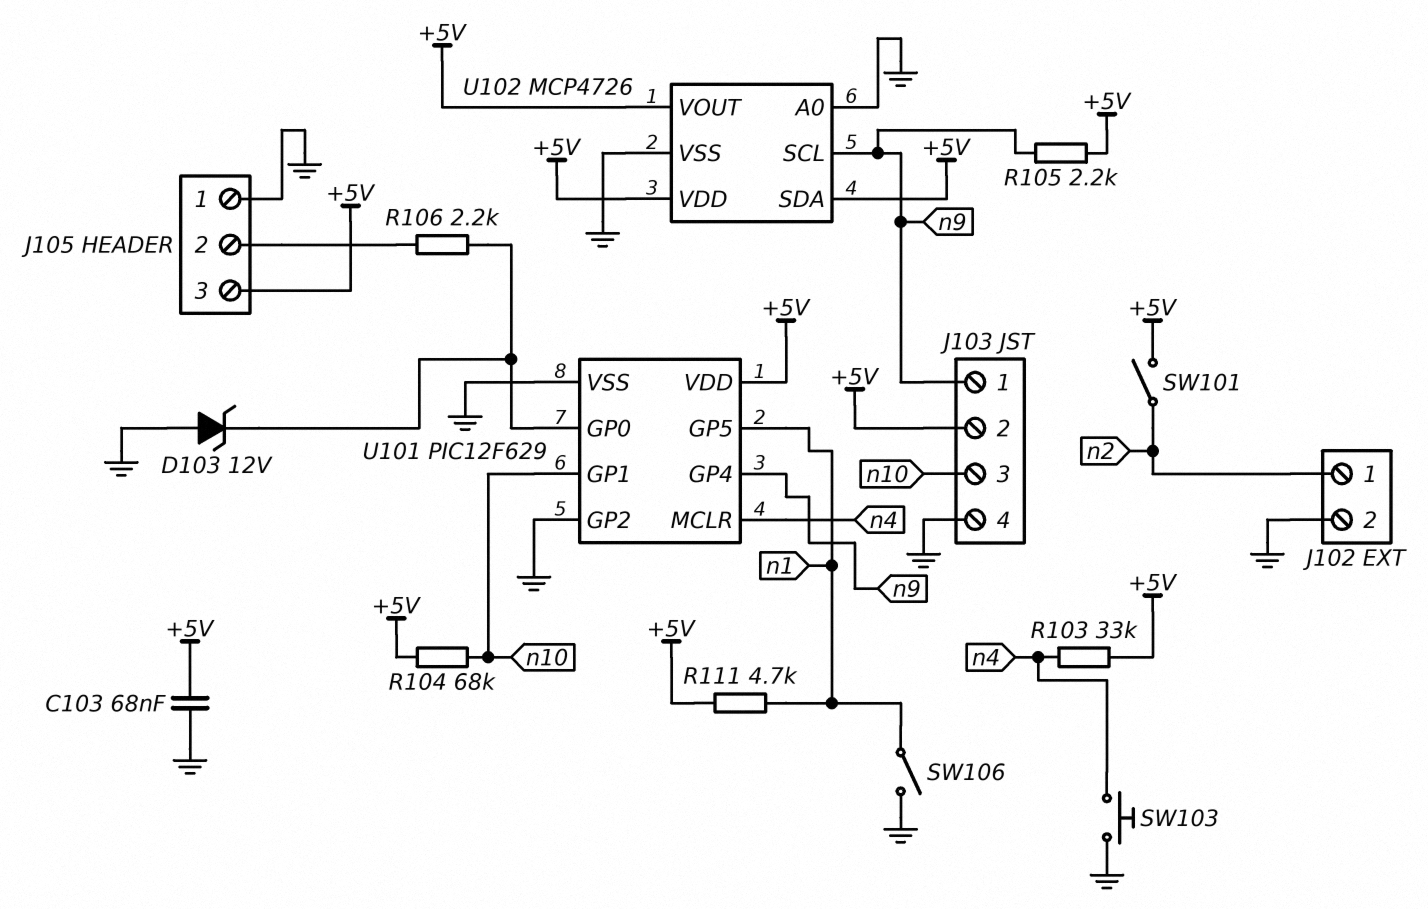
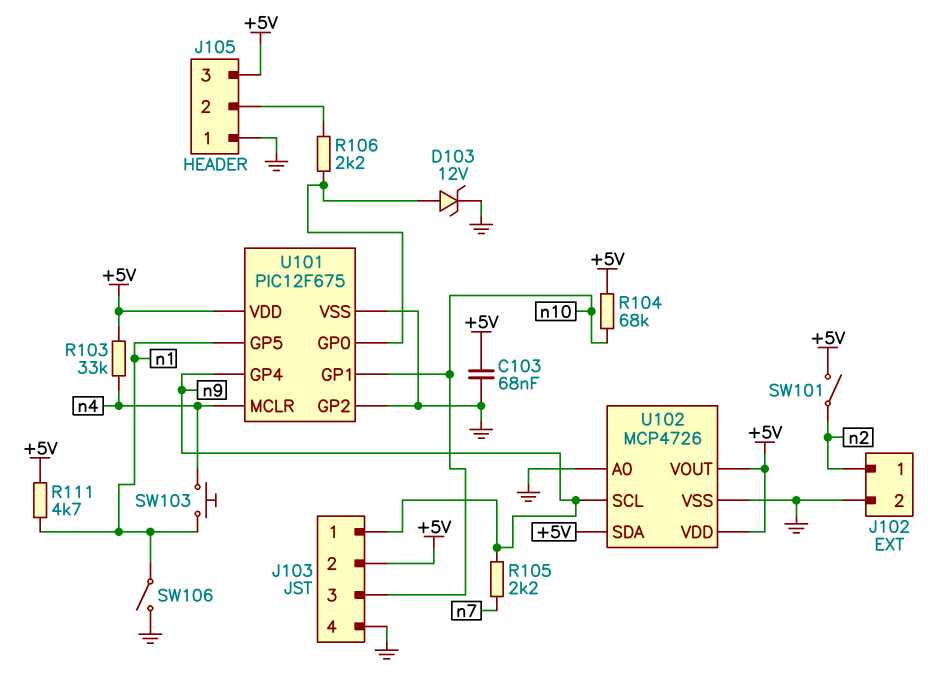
D103: zener 12V (A GND, K U101/GP0) -> zener 12V (A U101/GP0, K GND)
R105: 2.2k (+5V, n9) -> 2.2k (n7, n9)
SW103: button (GND, n4) -> button (n1, n4)
U101: PIC12F629 -> PIC12F675

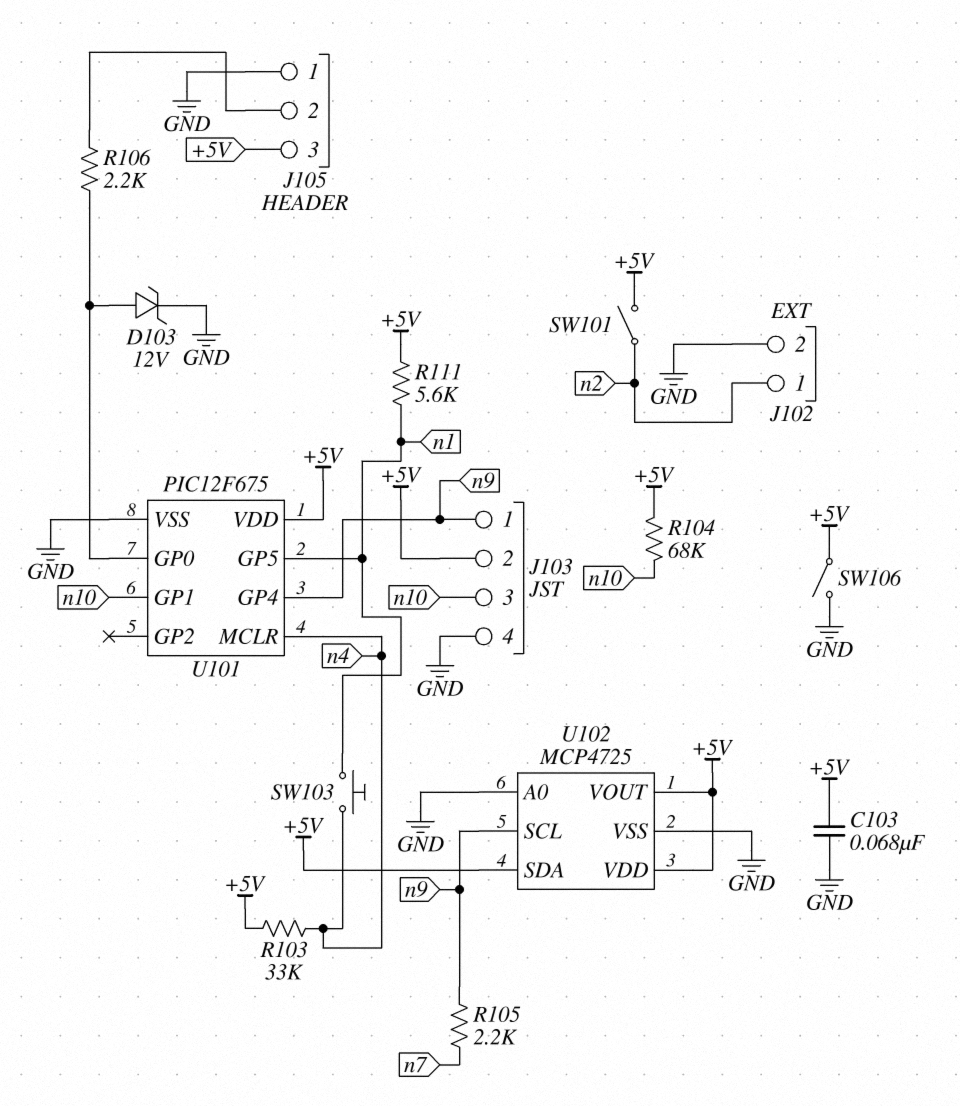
R111: 4.7k (+5V, n1) -> 5.6k (+5V, n1)
SW106: switch (GND, n1) -> switch (+5V, GND)
U101 pin GP2: GND -> none
U102: MCP4726 -> MCP4725

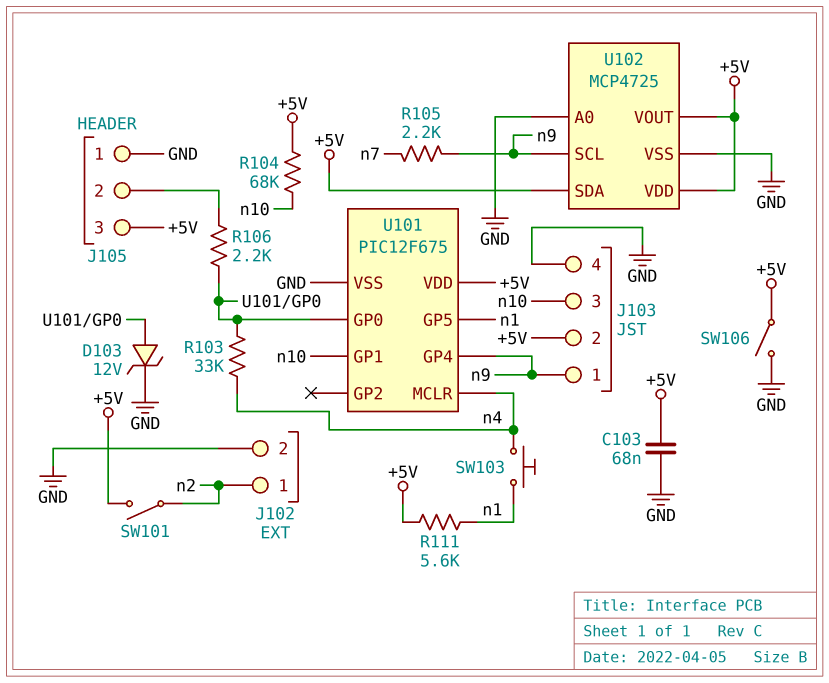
R103: 33k (+5V, n4) -> 33k (U101/GP0, n4)

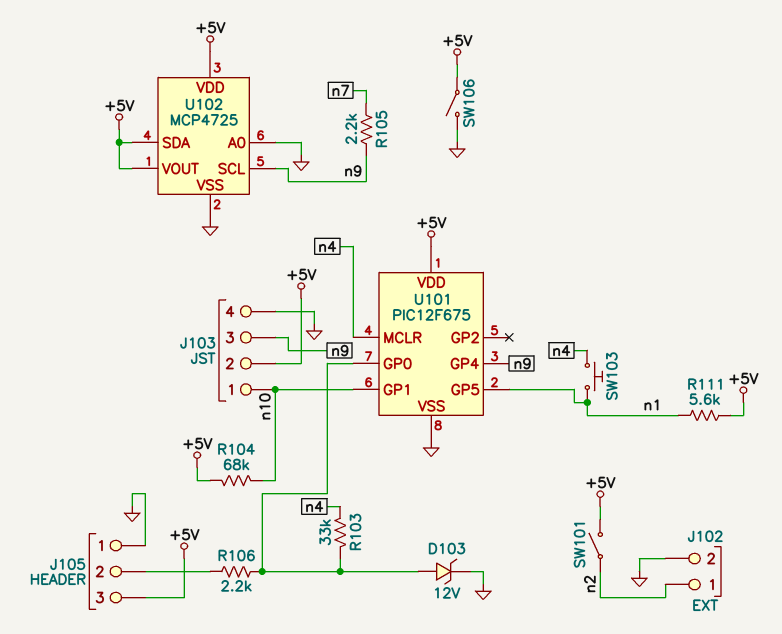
C103: 68nF (+5V, GND) -> none
J103 pin 1: n9 -> n10
J103 pin 3: n10 -> n9

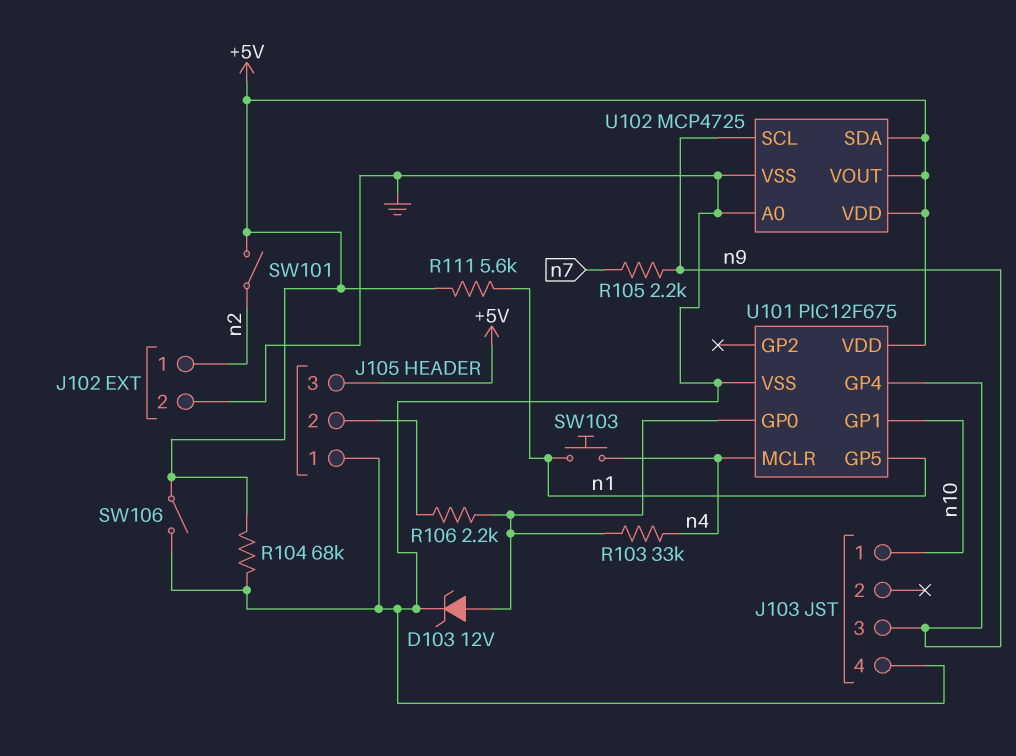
J103 pin 2: +5V -> none
R104: 68k (+5V, n10) -> 68k (+5V, GND)

